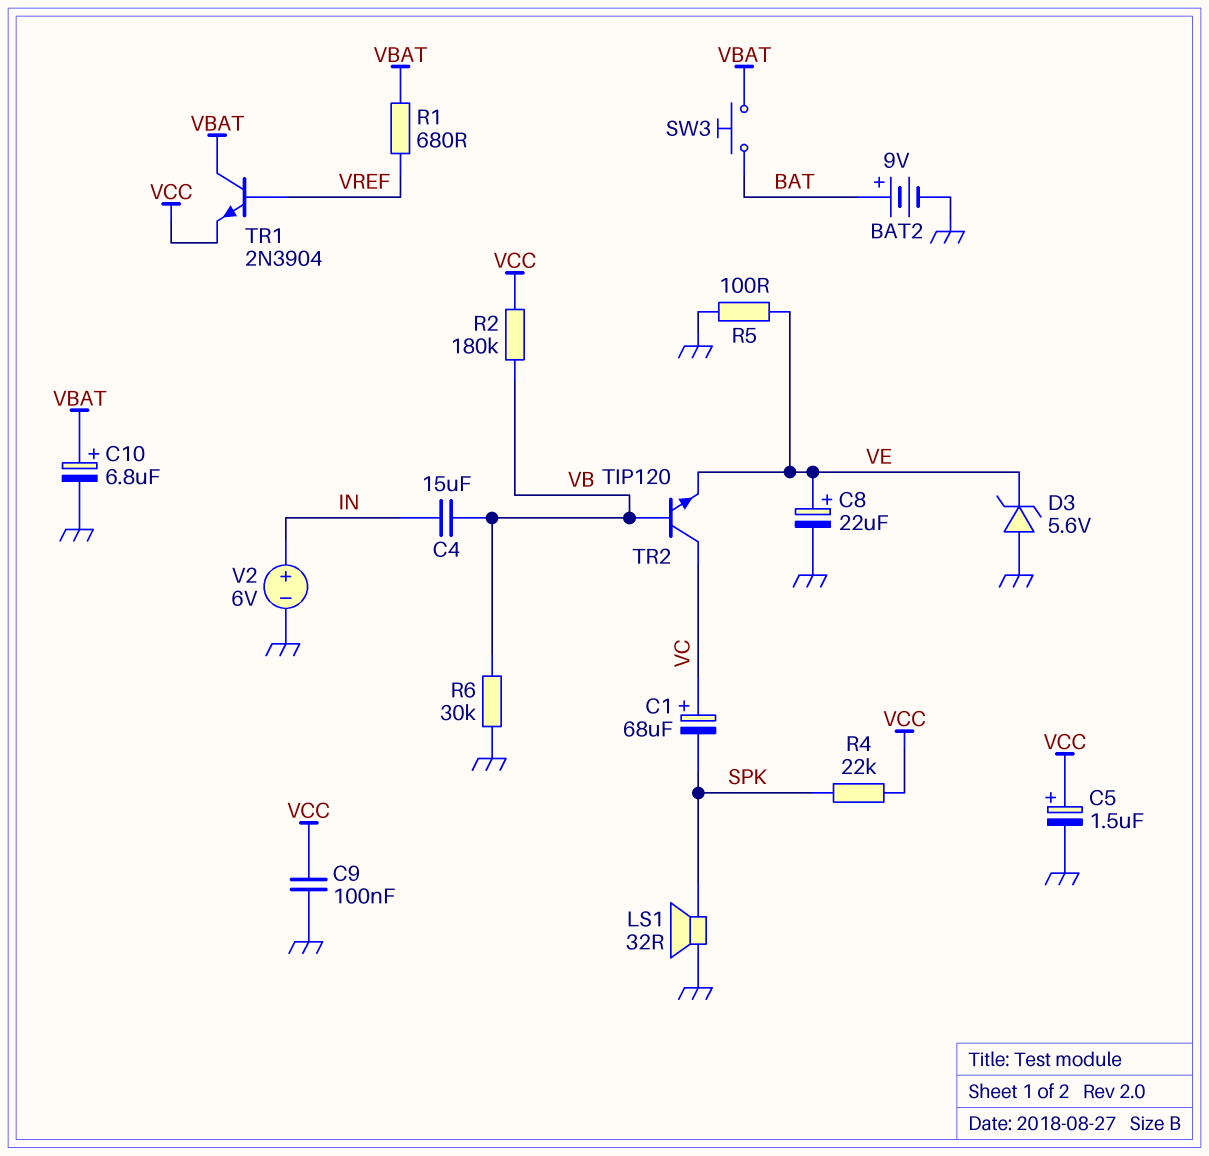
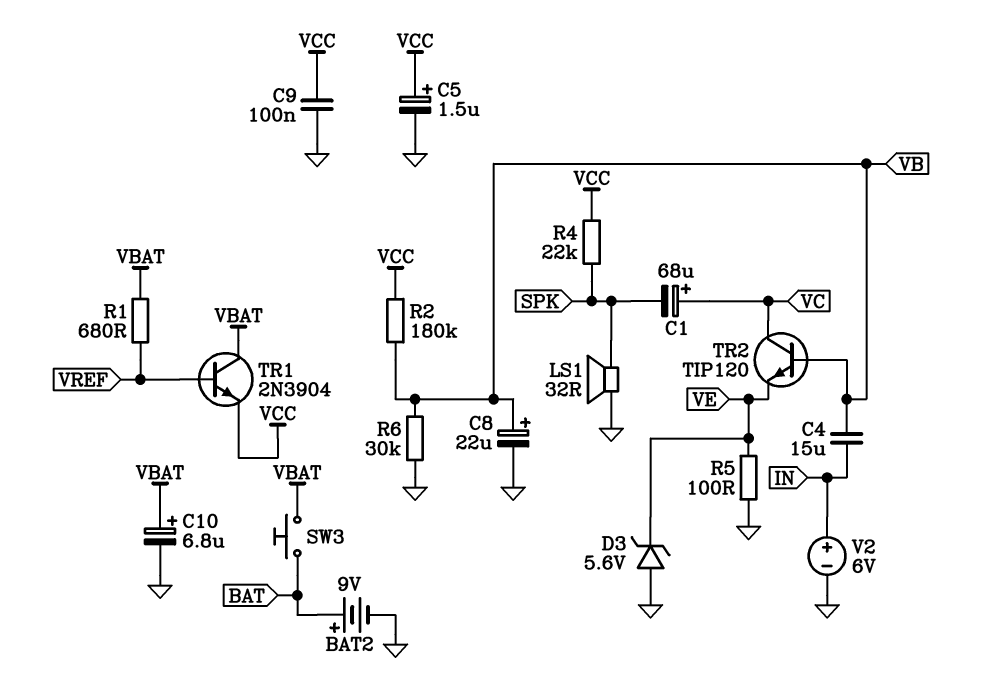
C8: 22uF (plus VE, minus GND) -> 22uF (plus VB, minus GND)

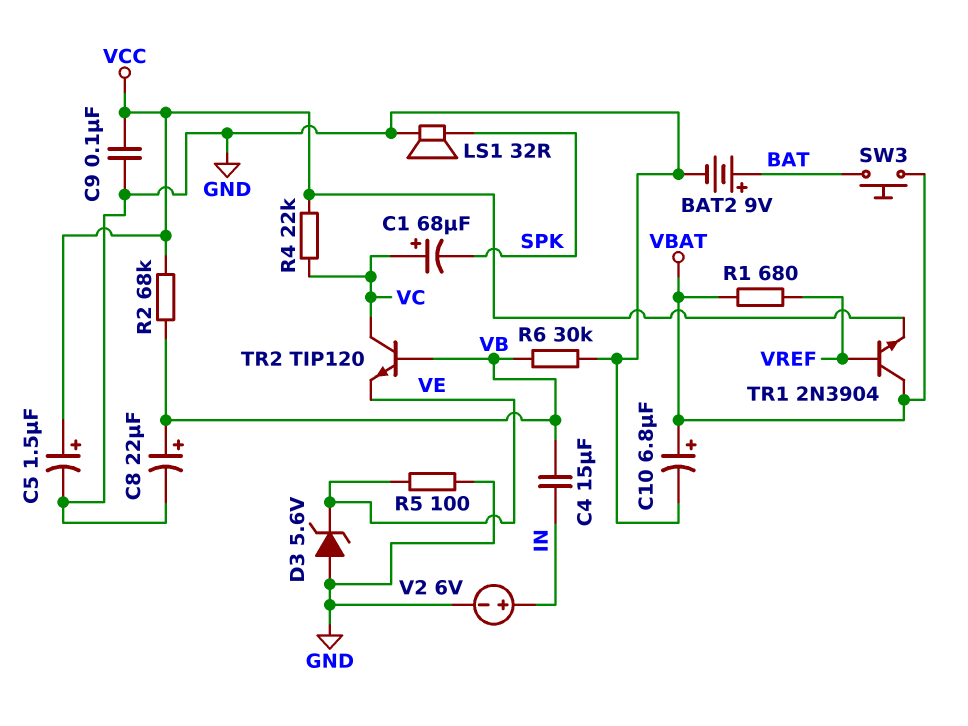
R2: 180k (VB, VCC) -> 68k (VB, VCC)
R4: 22k (SPK, VCC) -> 22k (VC, VCC)

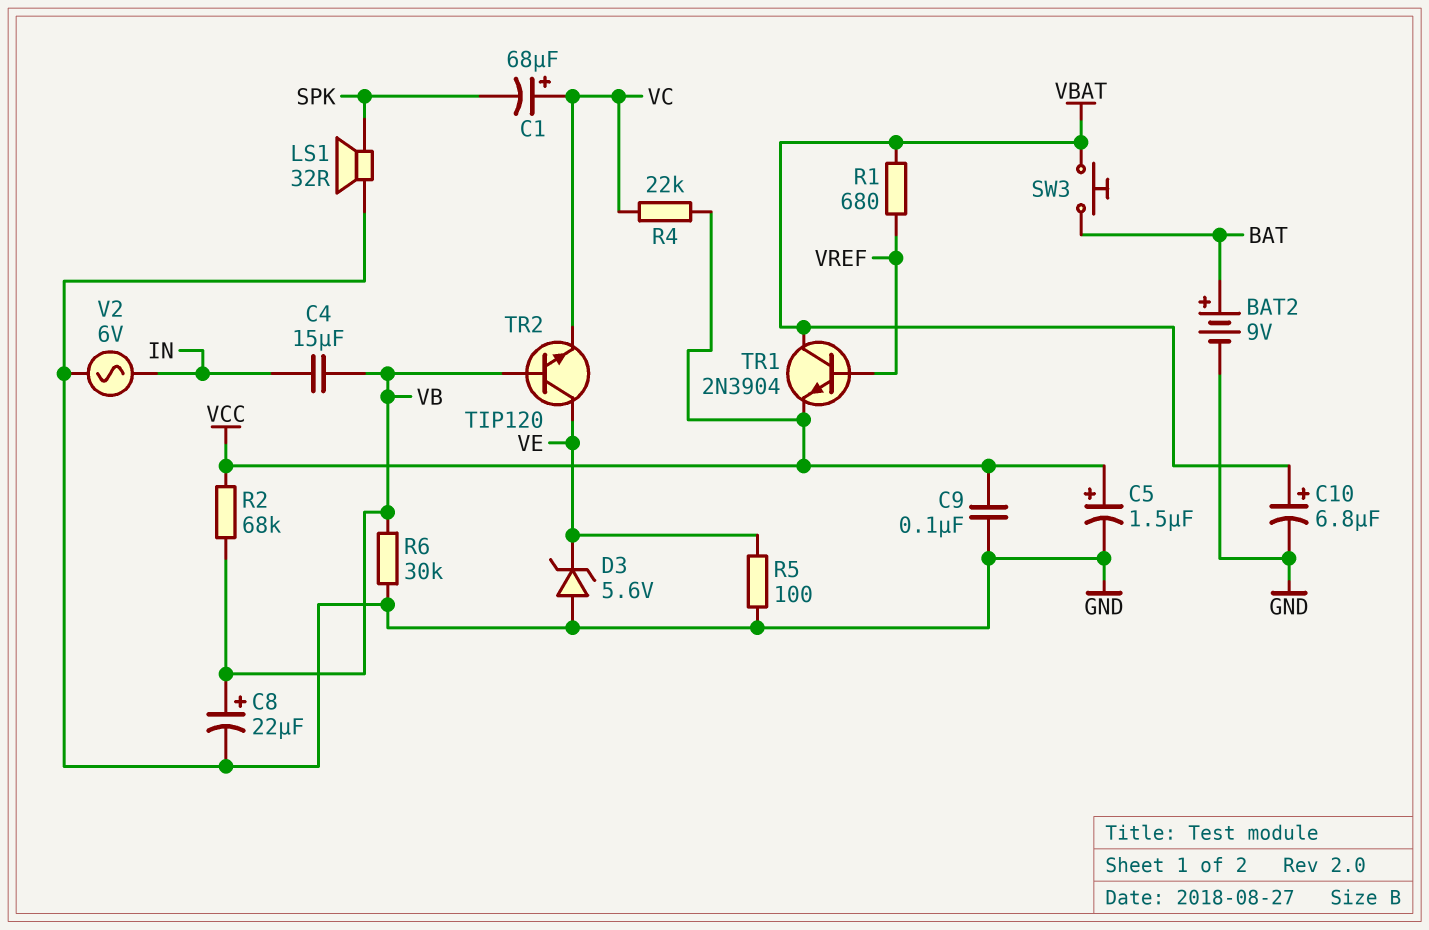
TR2: NPN TIP120 (B VB, C VC, E VE) -> NPN TIP120 (B VB, C VE, E VC)
V2: 6V (plus IN, minus GND) -> AC 6V (GND, IN)

